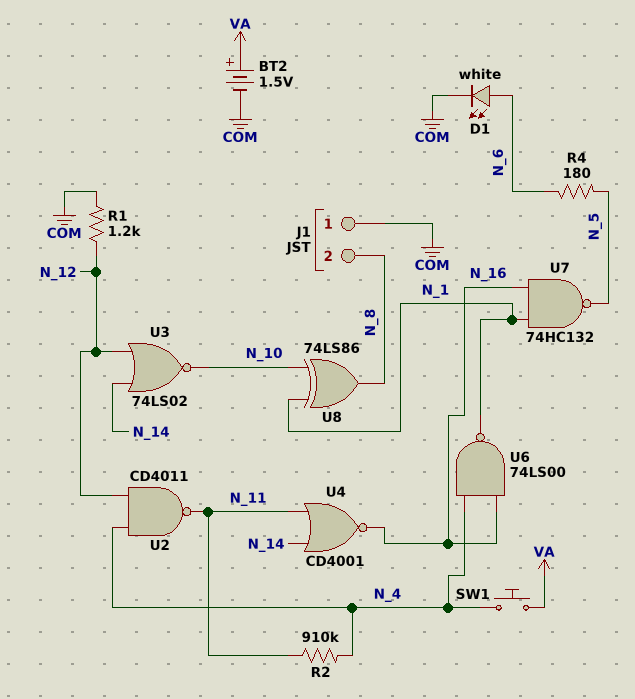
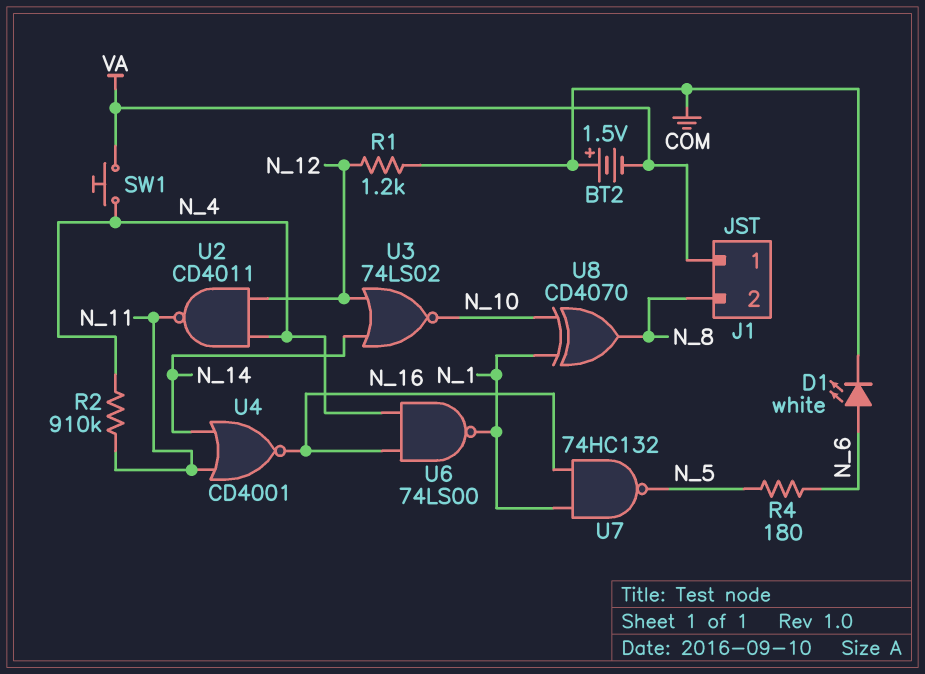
BT2: 1.5V (plus VA, minus COM) -> 1.5V (plus COM, minus VA)
J1 pin 1: COM -> VA
U8: XOR 74LS86 (in N_1, in N_10, out N_8) -> XOR CD4070 (in N_1, in N_10, out N_8)

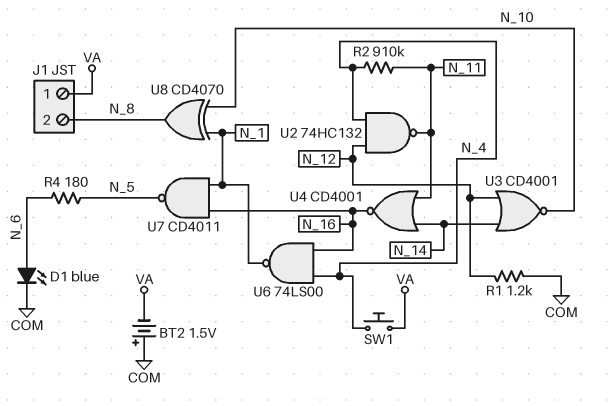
D1: LED white (A N_6, K COM) -> LED blue (A N_6, K COM)
U2: NAND CD4011 (in N_4, in N_12, out N_11) -> NAND 74HC132 (in N_4, in N_12, out N_11)
U3: NOR 74LS02 (in N_12, in N_14, out N_10) -> NOR CD4001 (in N_12, in N_14, out N_10)
U7: NAND 74HC132 (in N_1, in N_16, out N_5) -> NAND CD4011 (in N_1, in N_16, out N_5)

